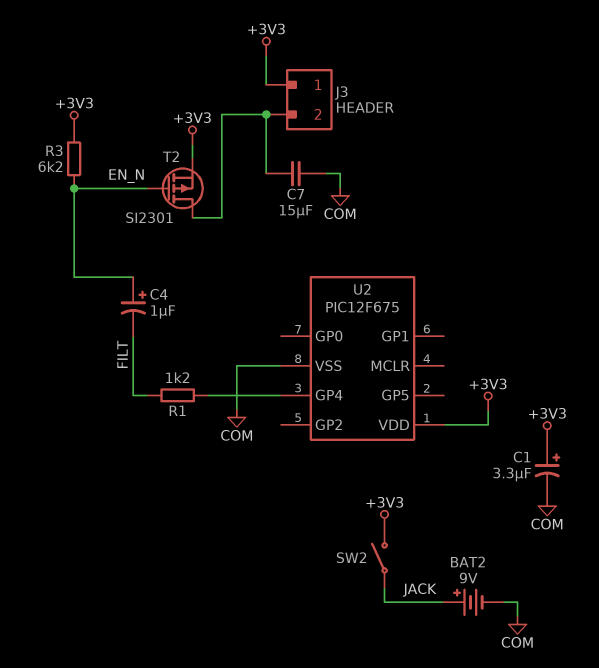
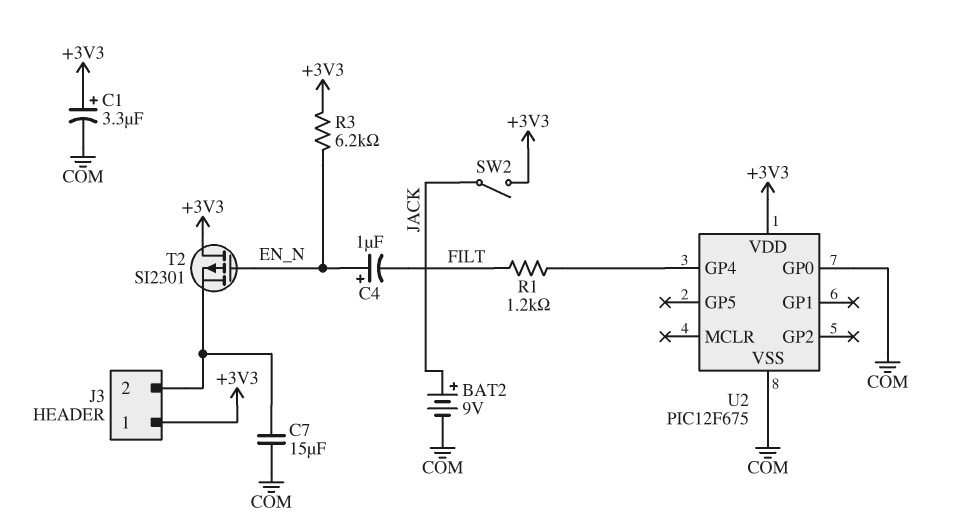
T2: PMOS SI2301 (G EN_N, D J3/2, S +3V3) -> PMOS SI2301 (G EN_N, D +3V3, S J3/2)
U2 pin GP0: none -> COM

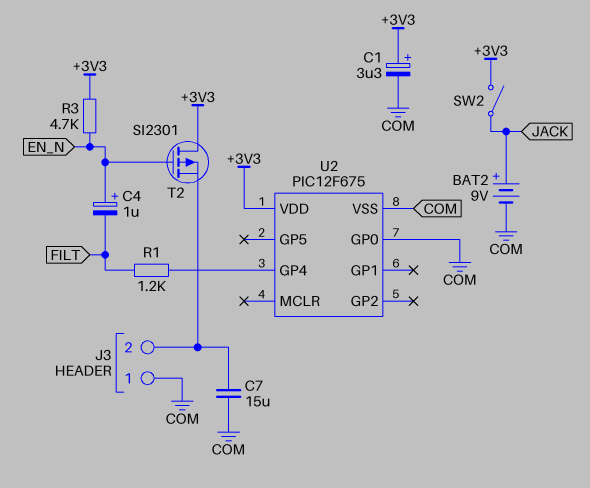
J3 pin 1: +3V3 -> COM
R3: 6.2k (+3V3, EN_N) -> 4.7k (+3V3, EN_N)

